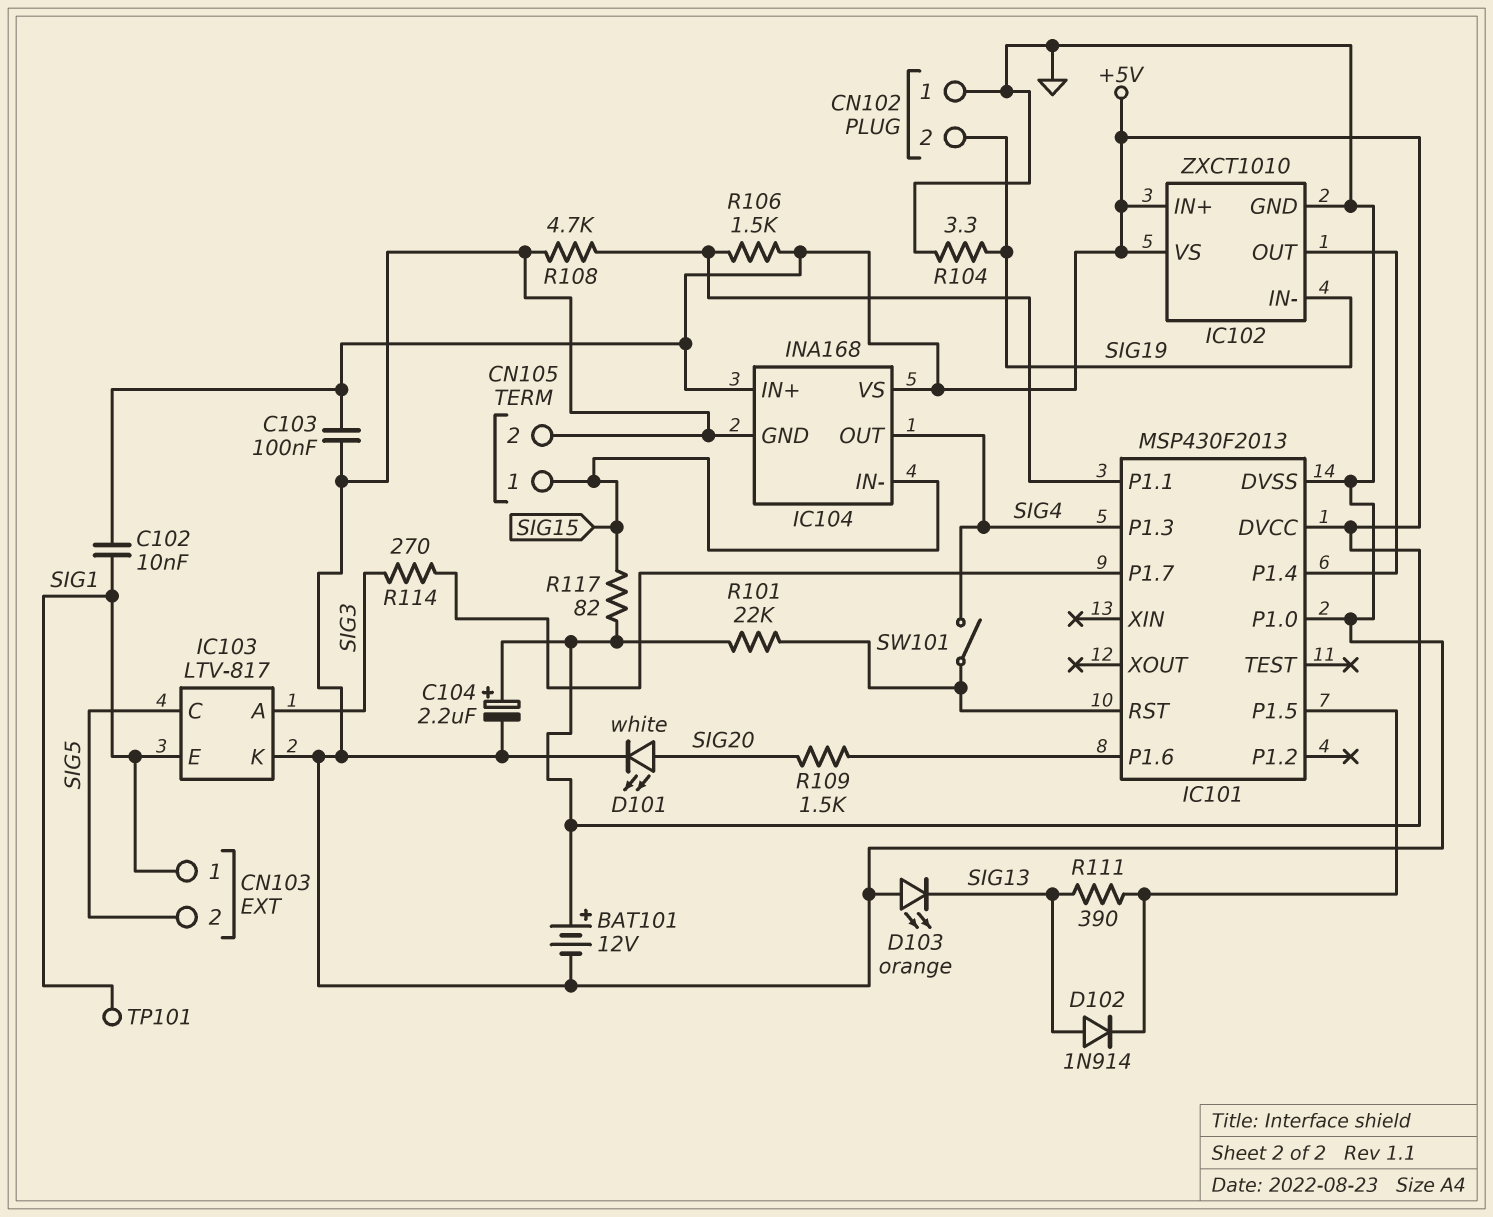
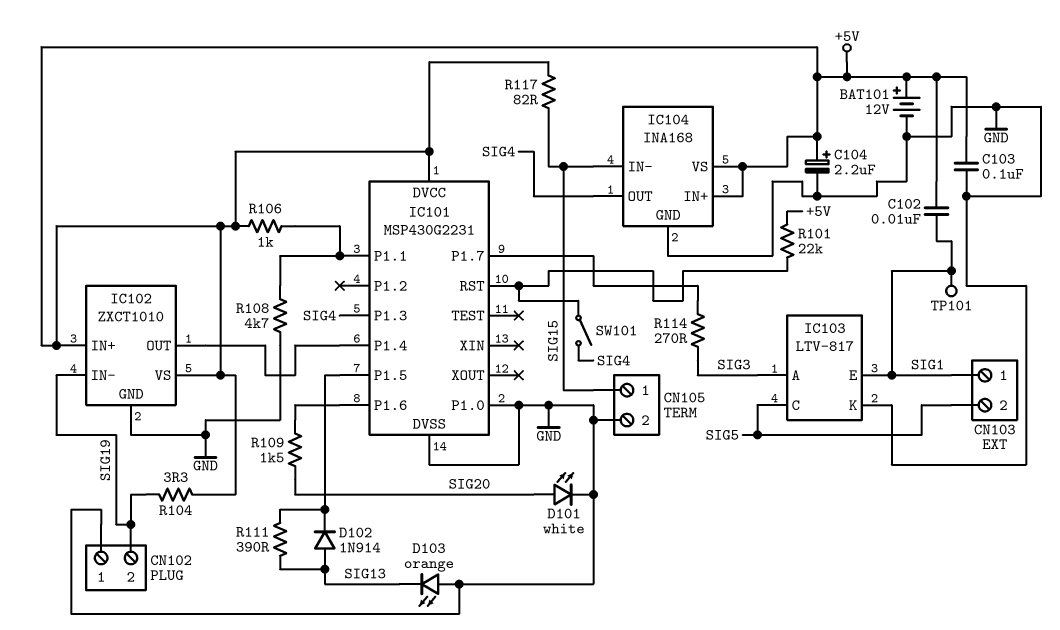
IC101: MSP430F2013 -> MSP430G2231
R104: 3.3 (GND, SIG19) -> 3.3 (+5V, SIG19)
R106: 1.5k (+5V, IC101/P1.1) -> 1k (+5V, IC101/P1.1)

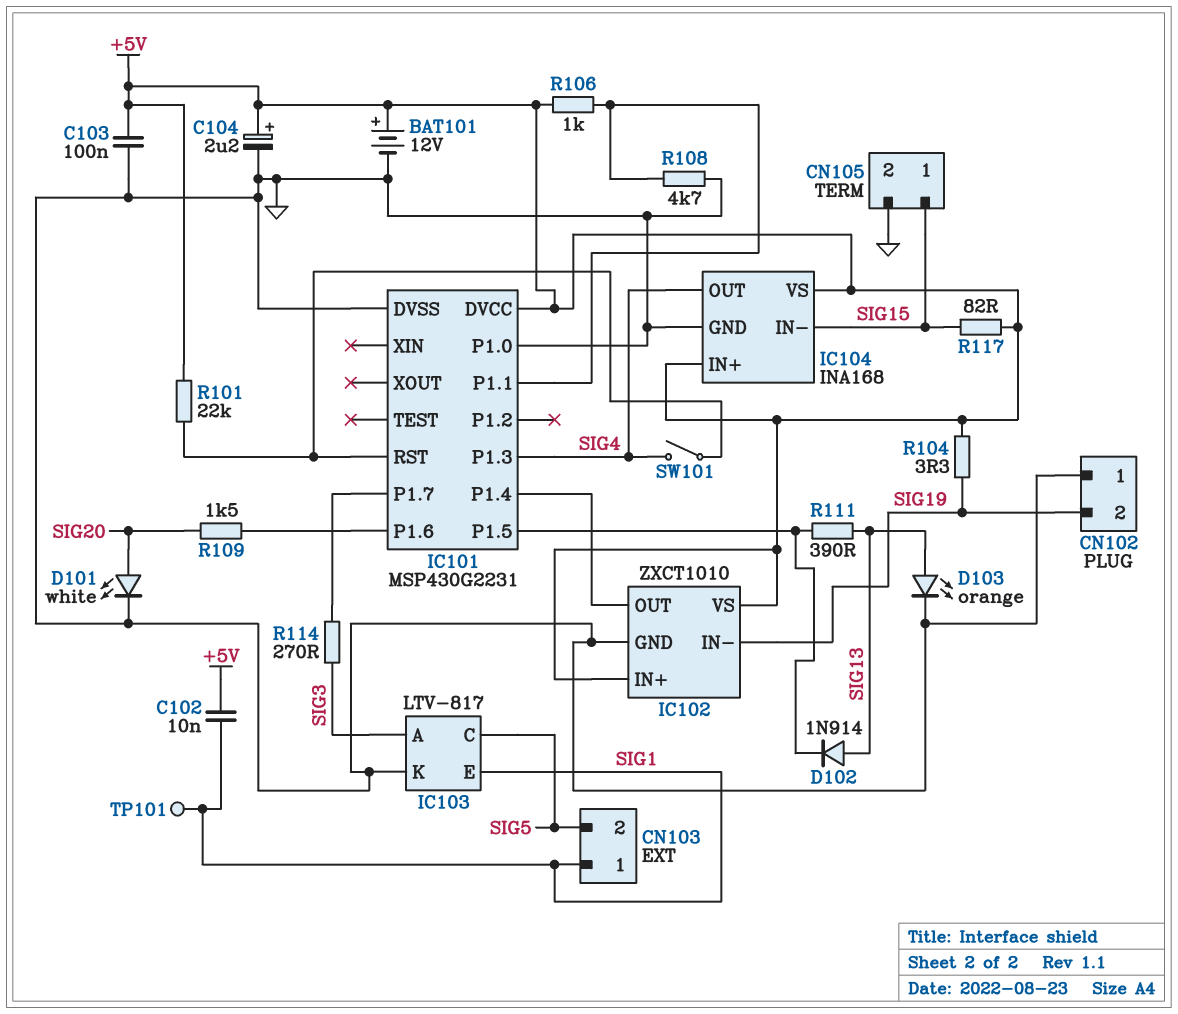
D103: LED orange (A GND, K SIG13) -> LED orange (A SIG13, K GND)

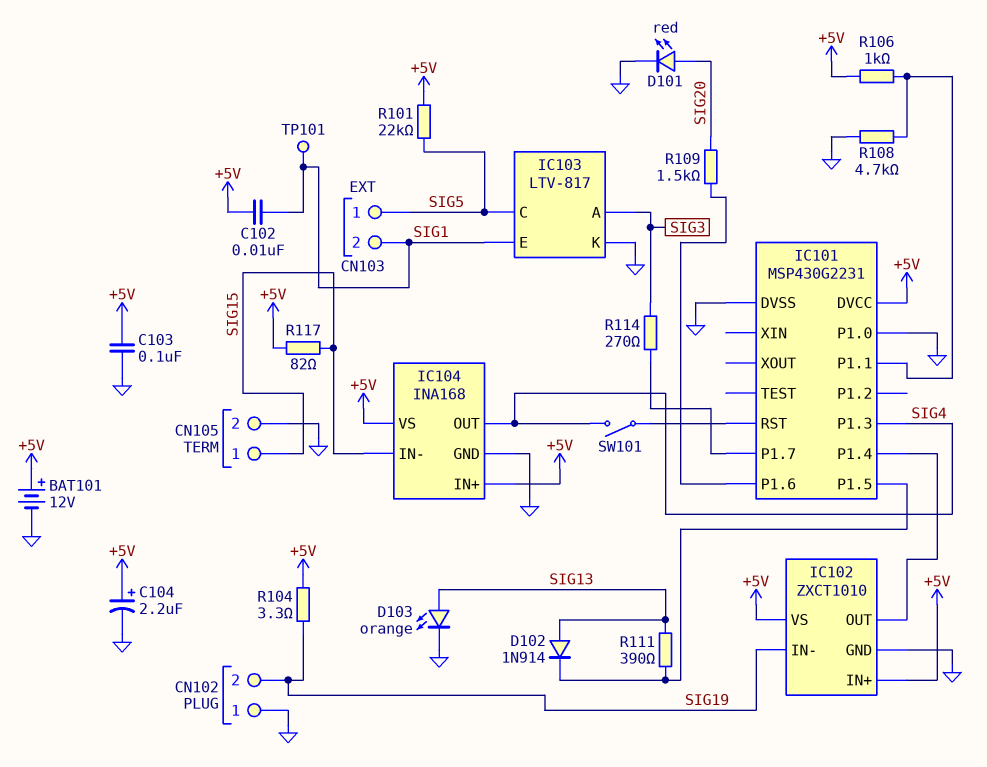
CN103 pin 1: SIG1 -> SIG5
CN103 pin 2: SIG5 -> SIG1
D101: LED white (A SIG20, K GND) -> LED red (A SIG20, K GND)
R101: 22k (+5V, IC101/RST) -> 22k (+5V, SIG5)

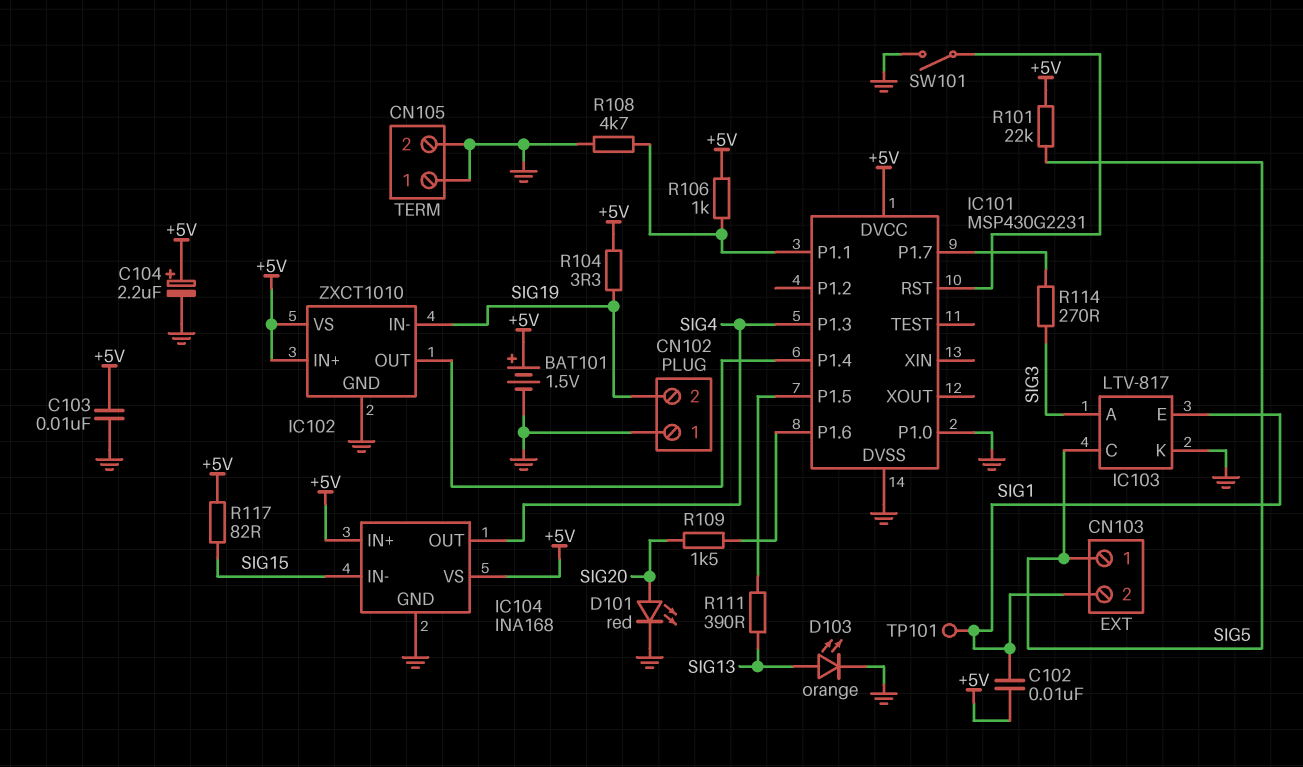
BAT101: 12V (plus +5V, minus GND) -> 1.5V (plus +5V, minus GND)
C103: 100nF (+5V, GND) -> 10nF (+5V, GND)
CN105 pin 1: SIG15 -> GND
D102: diode 1N914 (A SIG13, K IC101/P1.5) -> none
SW101: switch (IC101/RST, SIG4) -> switch (GND, IC101/RST)

